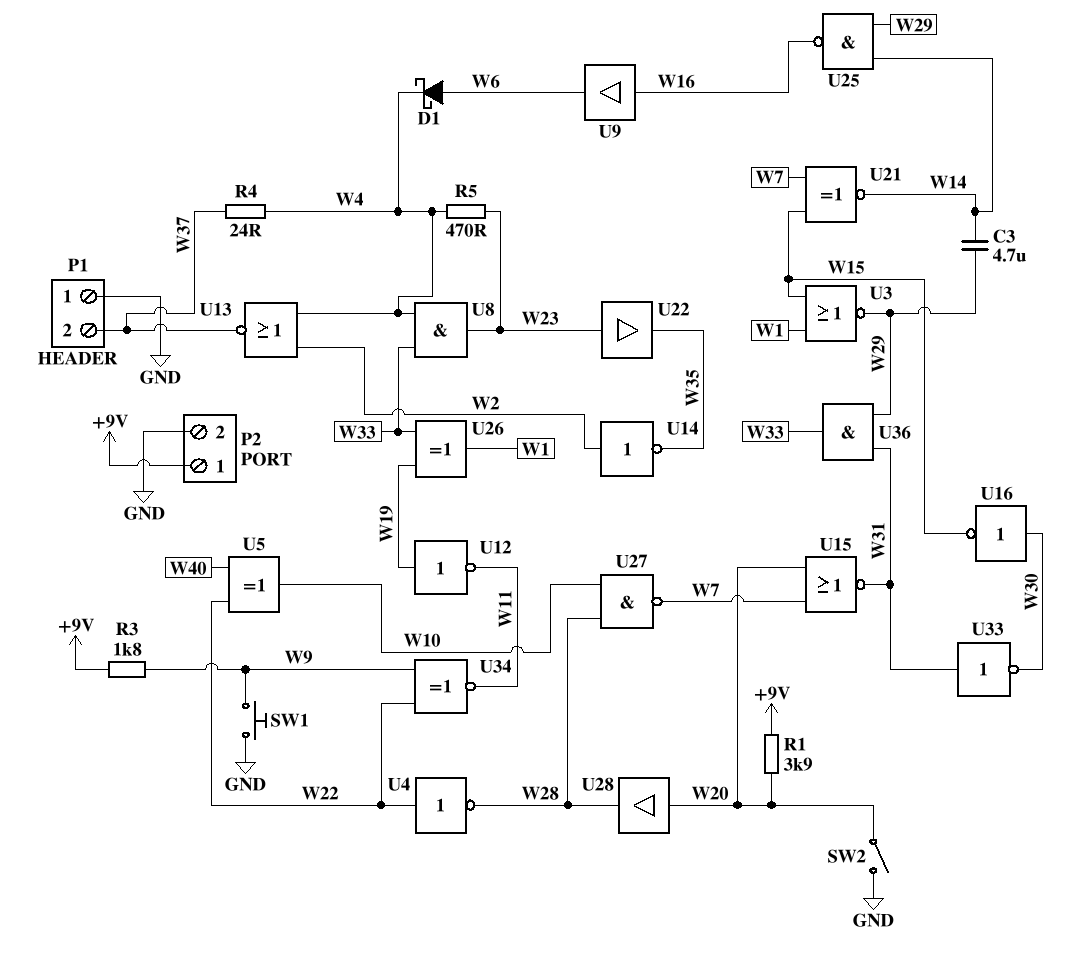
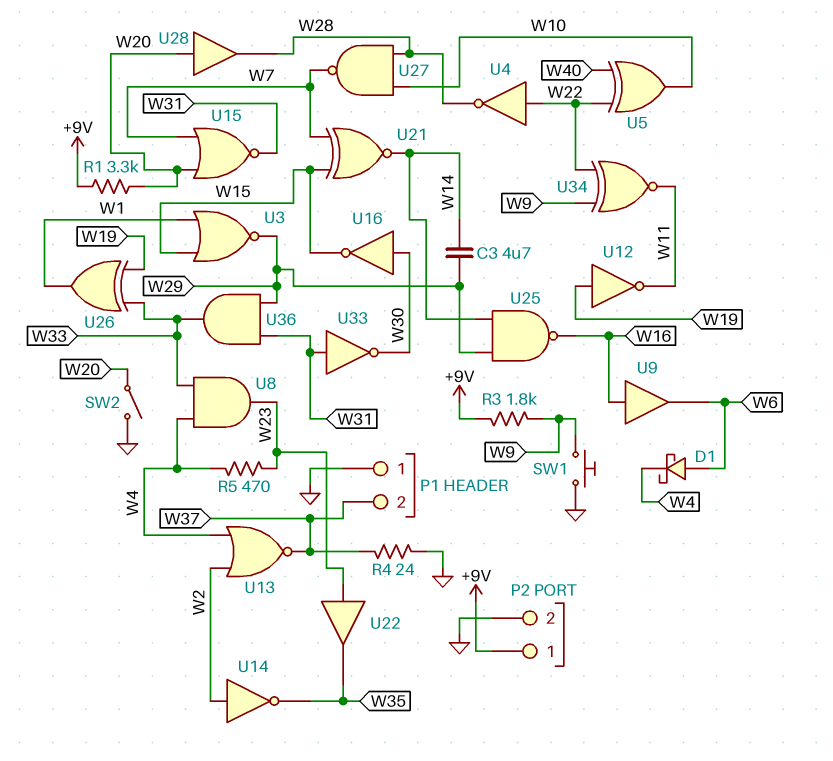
R1: 3.9k (+9V, W20) -> 3.3k (+9V, W20)
R4: 24 (W4, W37) -> 24 (GND, W37)

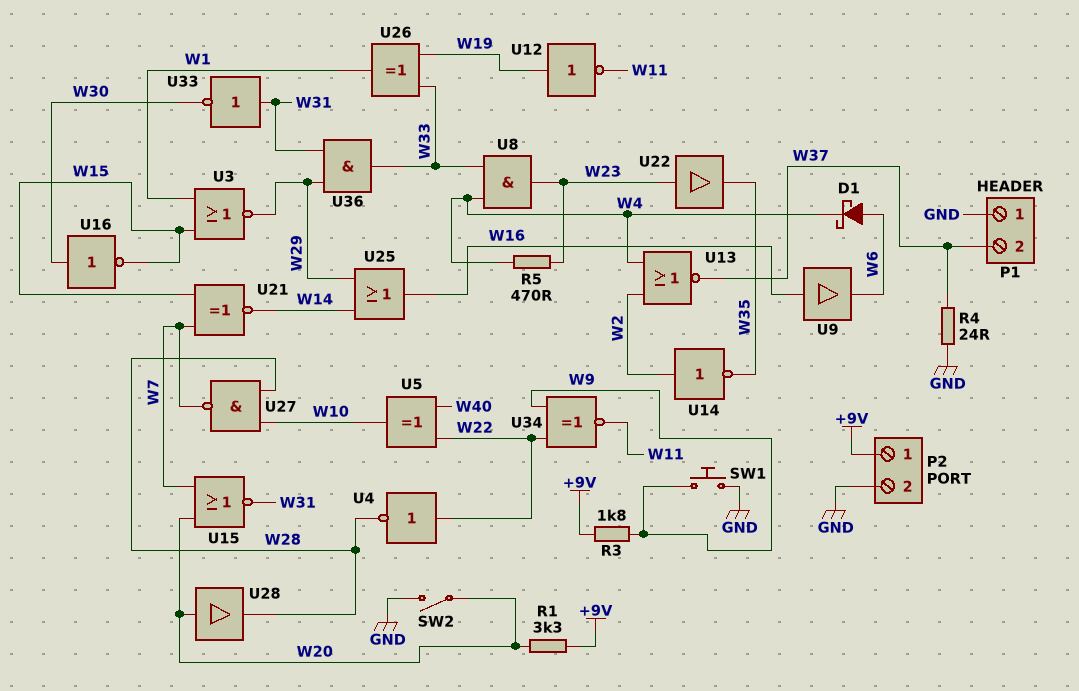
C3: 4.7uF (W14, W29) -> none
U25: NAND (in W14, in W29, out W16) -> OR (in W14, in W29, out W16)

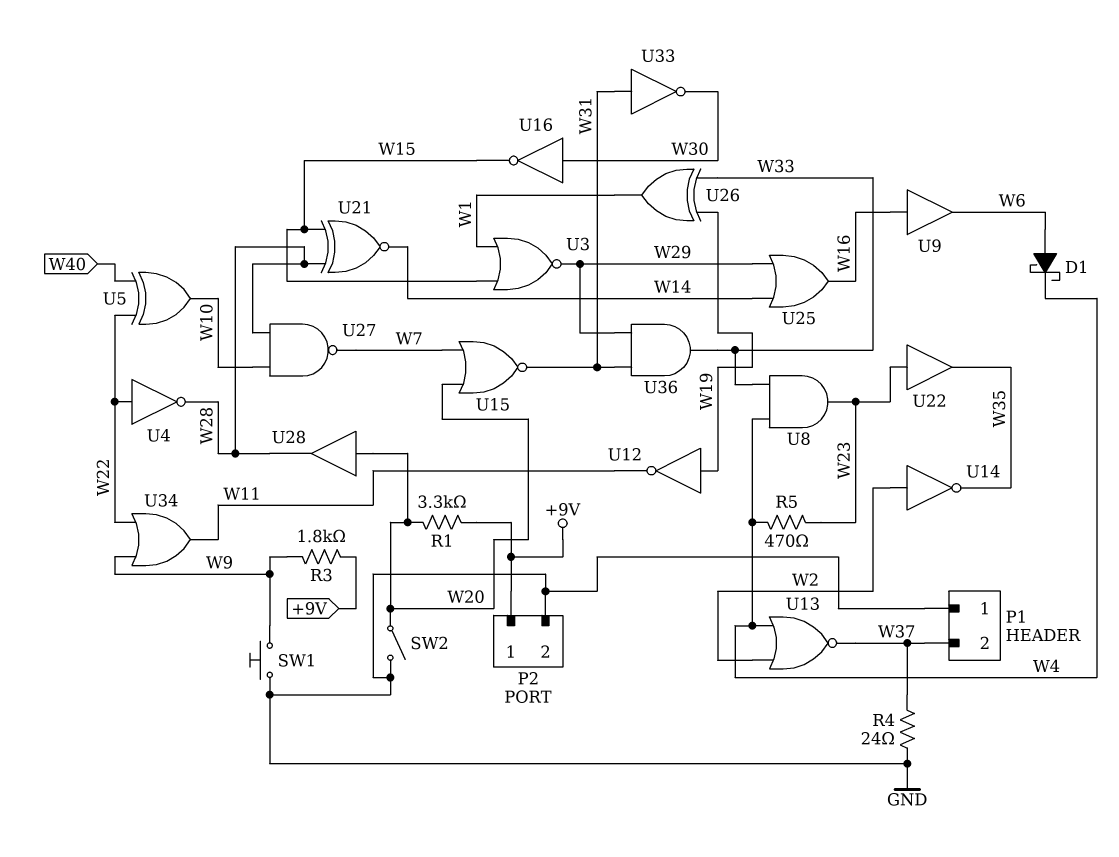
U21: XNOR (in W7, in W15, out W14) -> XNOR (in W15, in W28, out W14)
U34: XNOR (in W9, in W22, out W11) -> OR (in W9, in W22, out W11)

